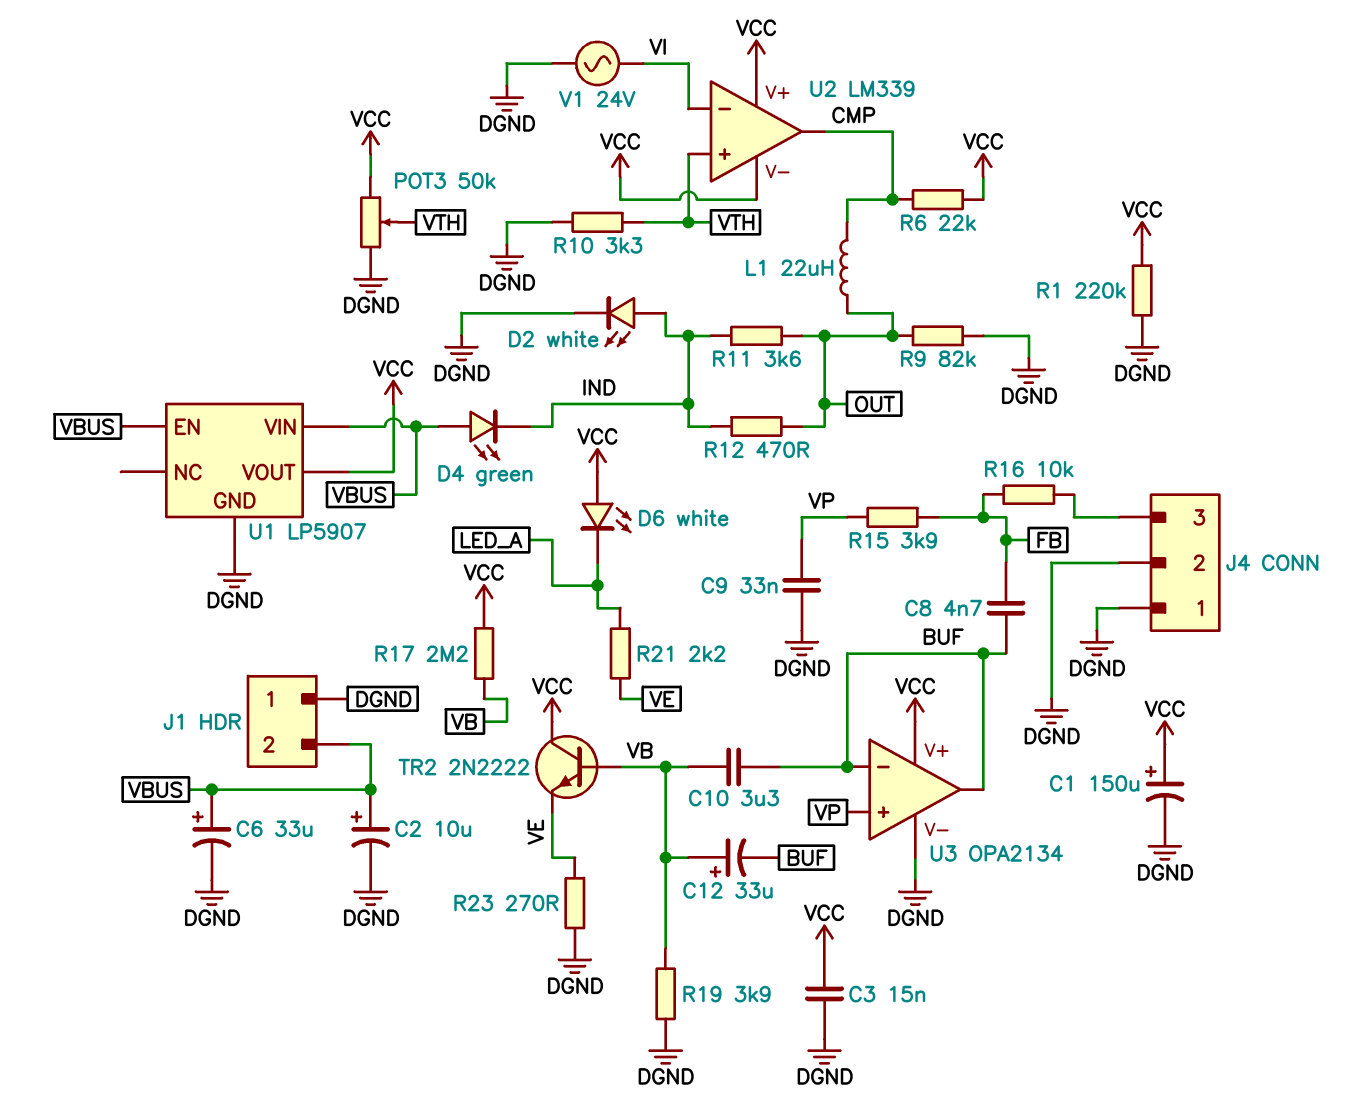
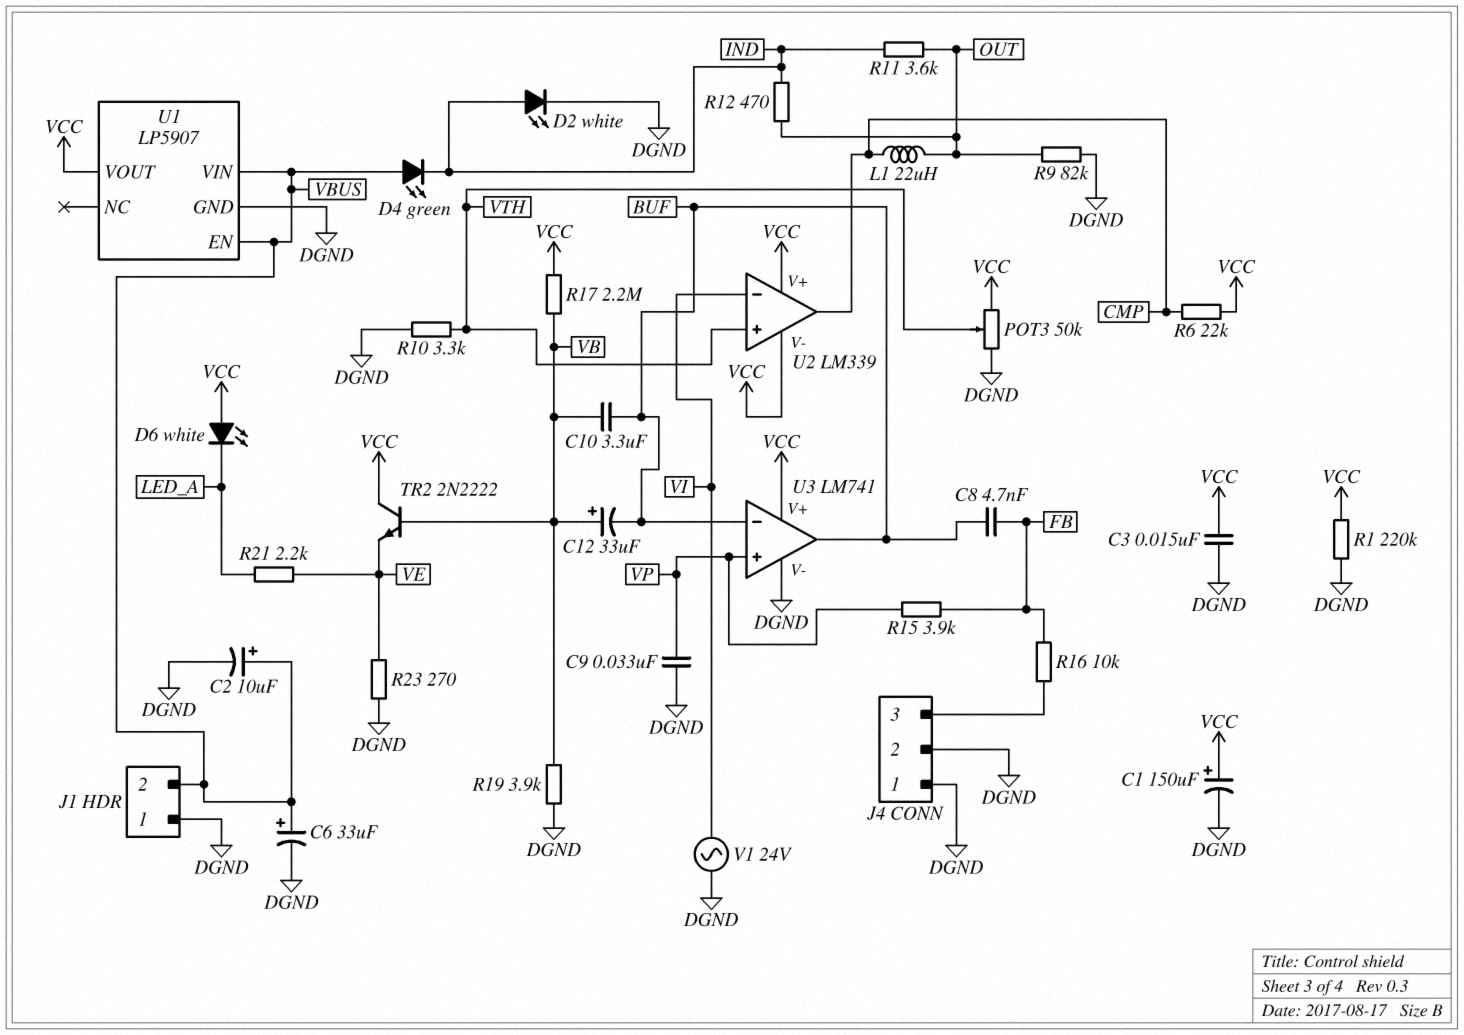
U3: OPA2134 -> LM741

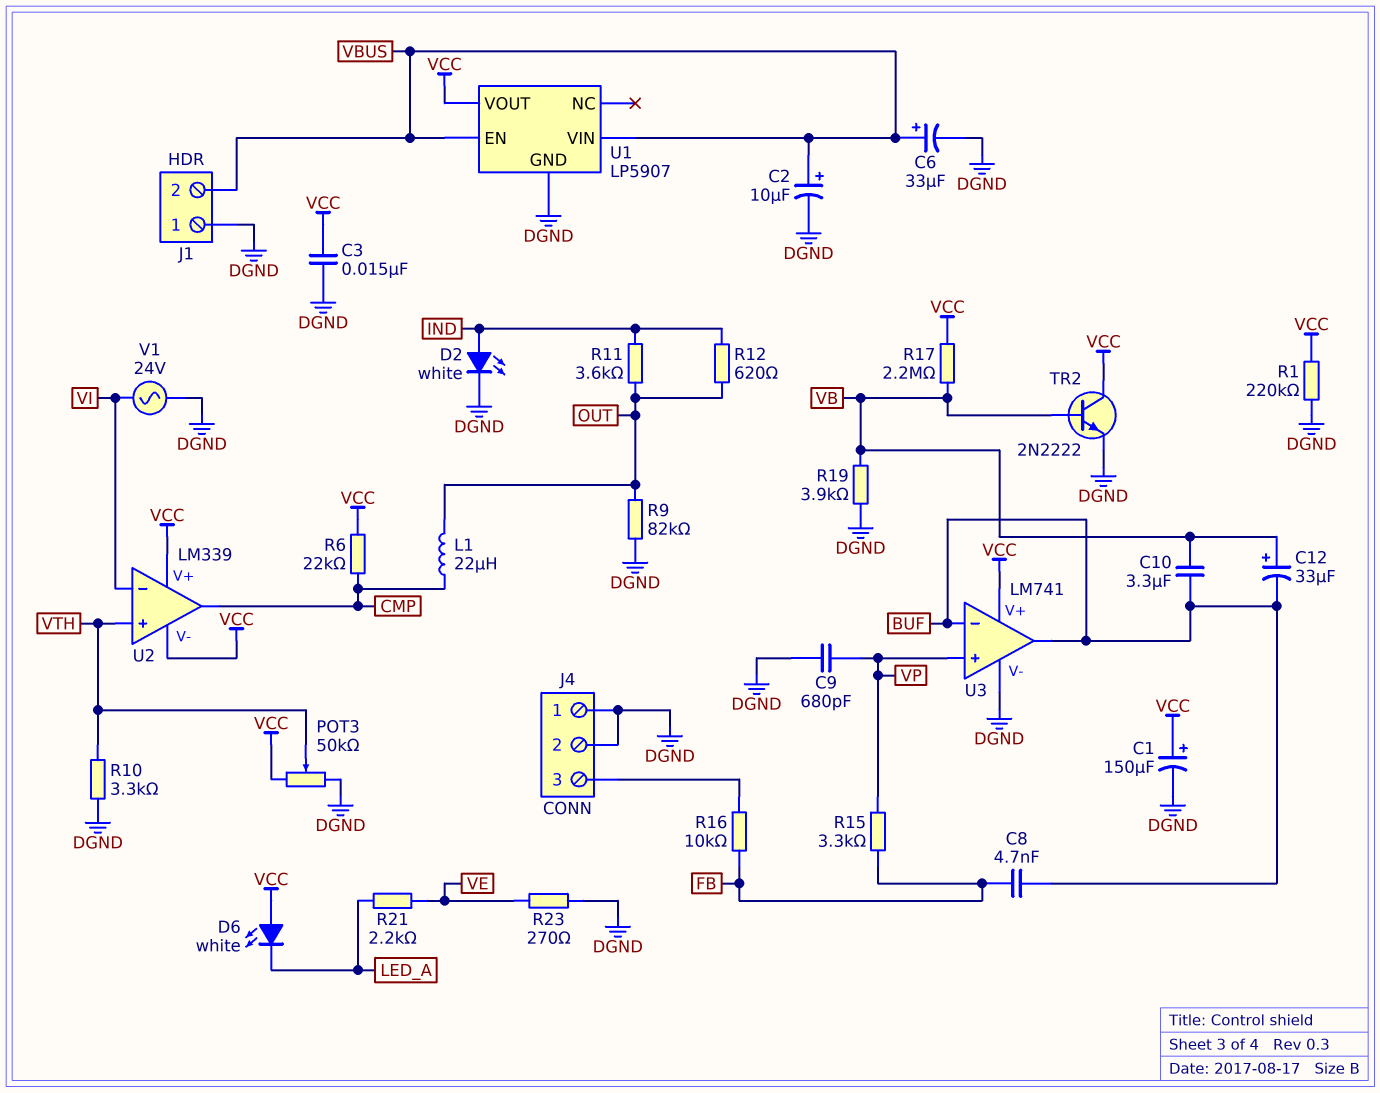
C9: 33nF (DGND, VP) -> 680pF (DGND, VP)
D4: LED green (A VBUS, K IND) -> none
R12: 470 (IND, OUT) -> 620 (IND, OUT)
R15: 3.9k (FB, VP) -> 3.3k (FB, VP)
TR2: NPN 2N2222 (B VB, C VCC, E VE) -> NPN 2N2222 (B VB, C VCC, E DGND)

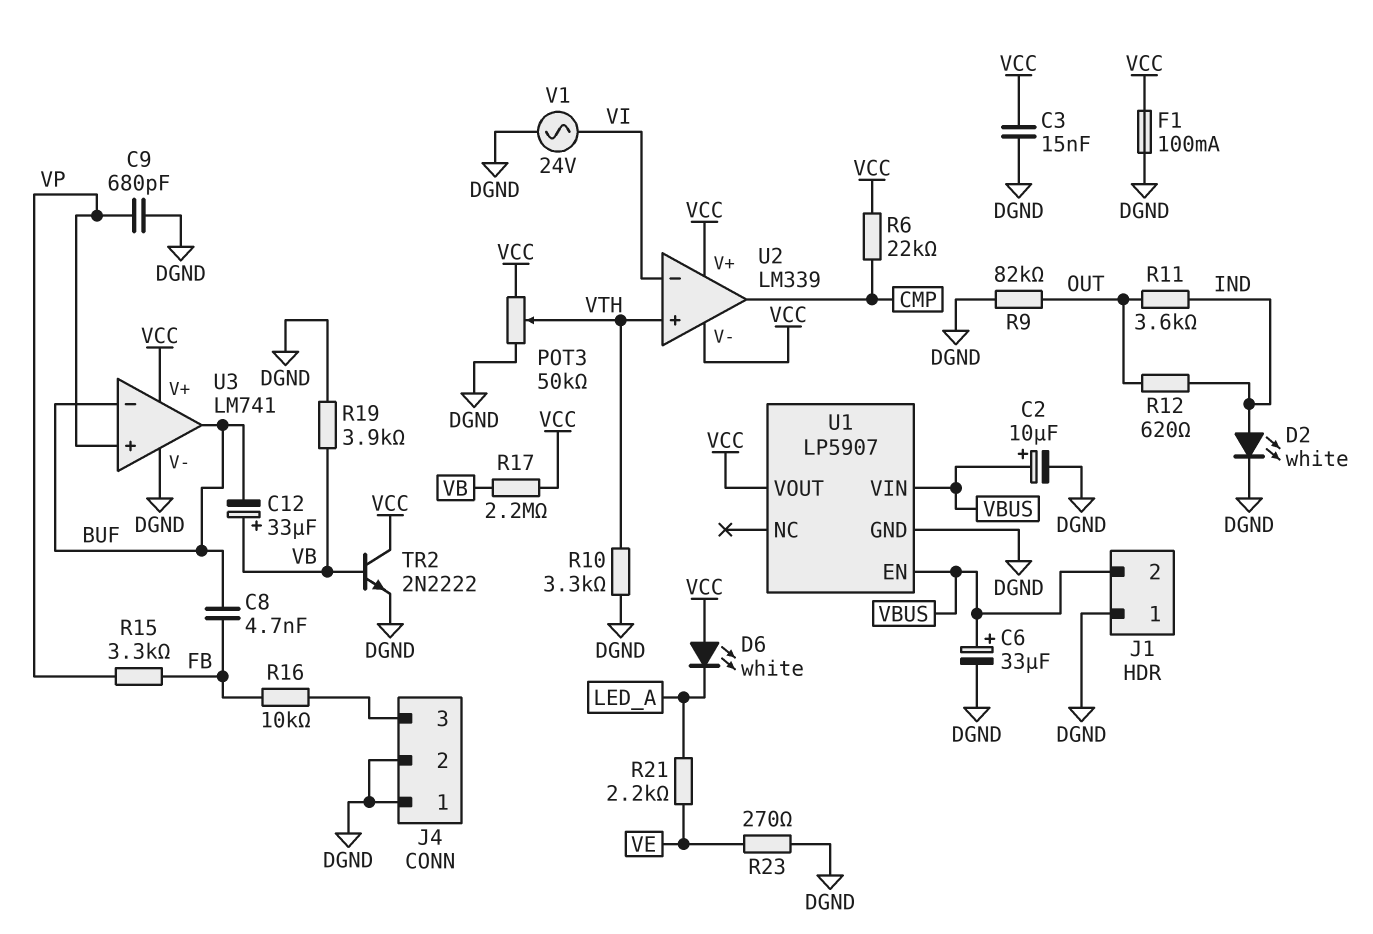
C1: 150uF (plus VCC, minus DGND) -> none
C10: 3.3uF (BUF, VB) -> none
F1: none -> 100mA (DGND, VCC)
L1: 22uH (CMP, OUT) -> none
R1: 220k (DGND, VCC) -> none

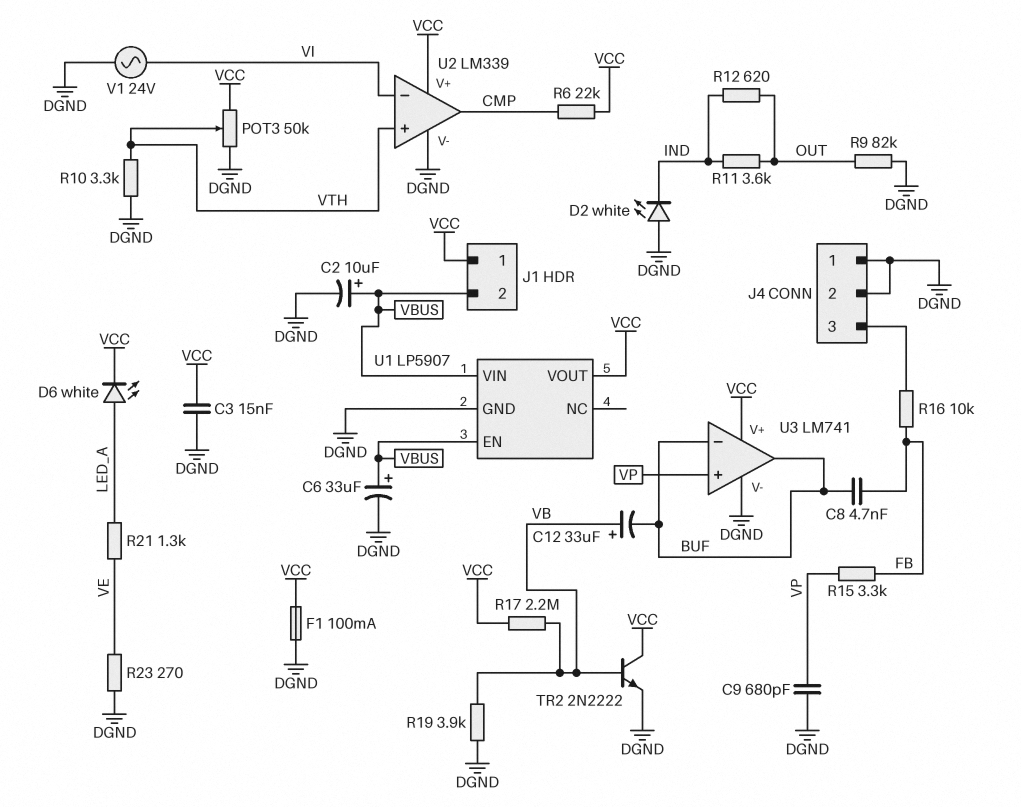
D2: LED white (A IND, K DGND) -> LED white (A DGND, K IND)
D6: LED white (A VCC, K LED_A) -> LED white (A LED_A, K VCC)
J1 pin 1: DGND -> VCC
R21: 2.2k (LED_A, VE) -> 1.3k (LED_A, VE)
U2 pin V-: VCC -> DGND

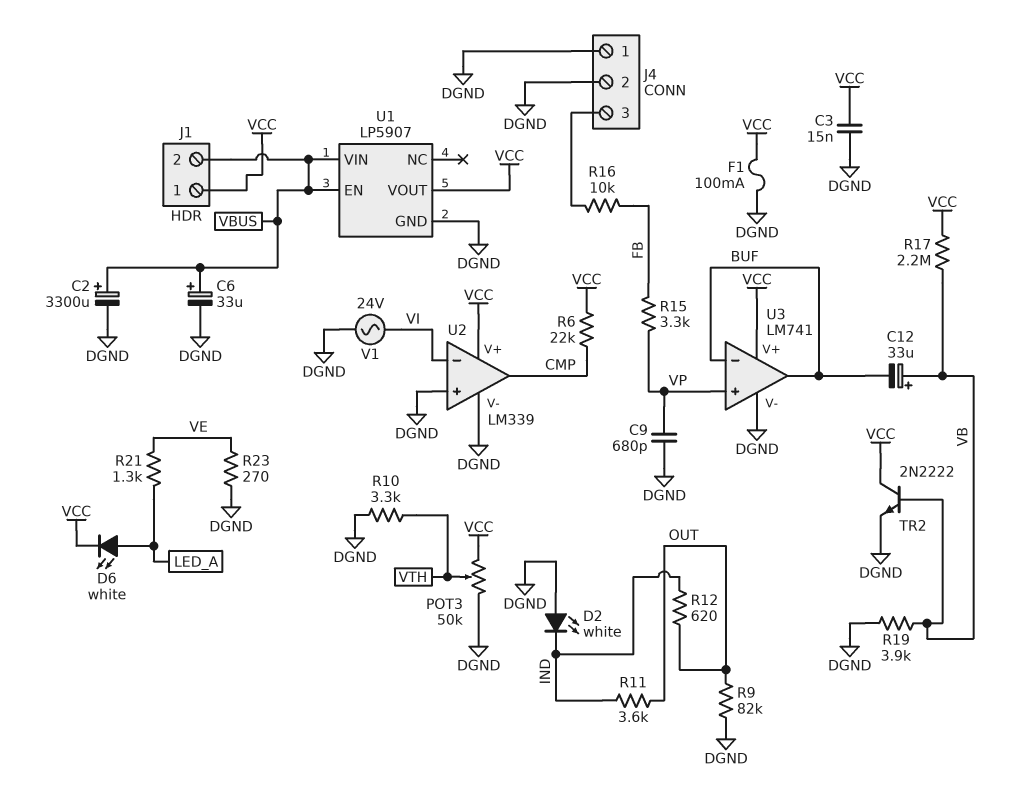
C2: 10uF (plus VBUS, minus DGND) -> 3300uF (plus VBUS, minus DGND)
C8: 4.7nF (BUF, FB) -> none
U2 pin in+: VTH -> DGND

